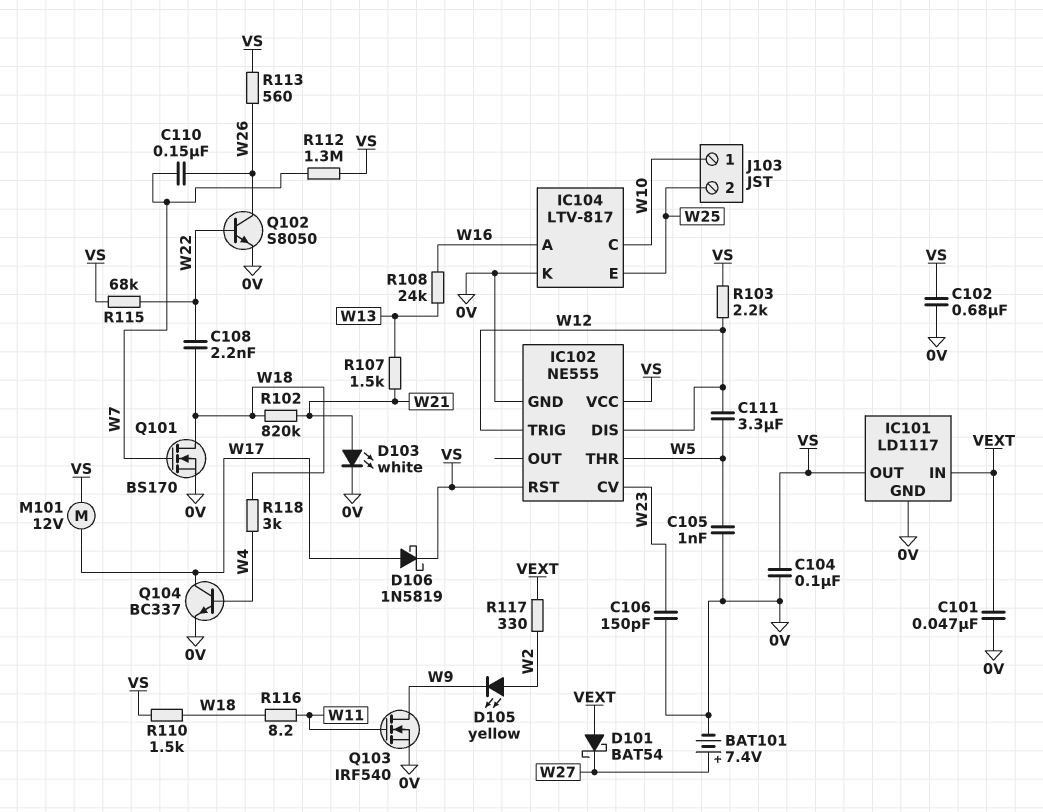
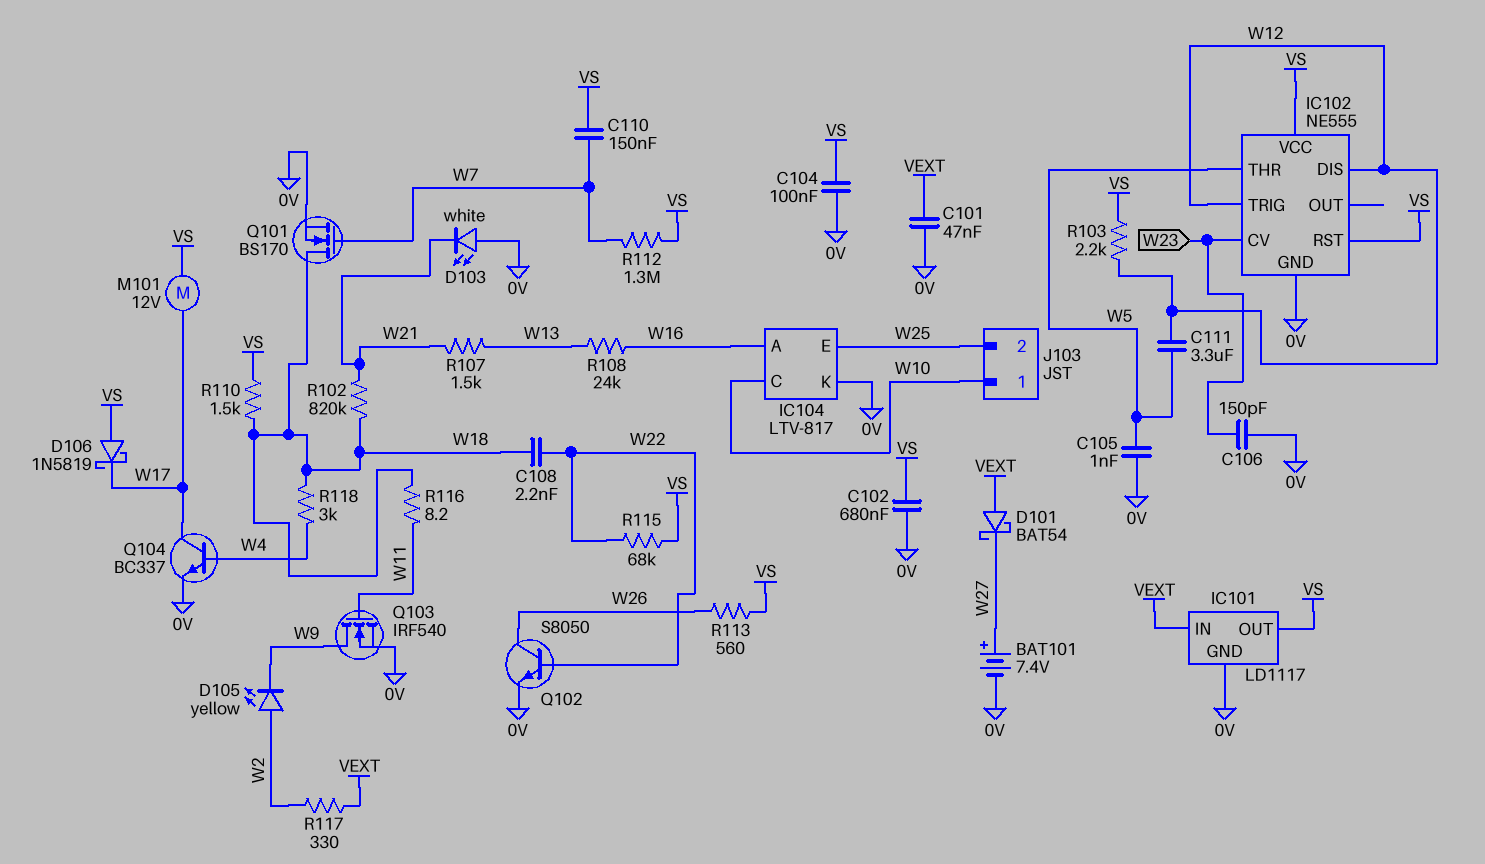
C110: 150nF (W7, W26) -> 150nF (VS, W7)
D103: LED white (A W21, K 0V) -> LED white (A 0V, K W21)
D106: schottky 1N5819 (A W17, K VS) -> schottky 1N5819 (A VS, K W17)

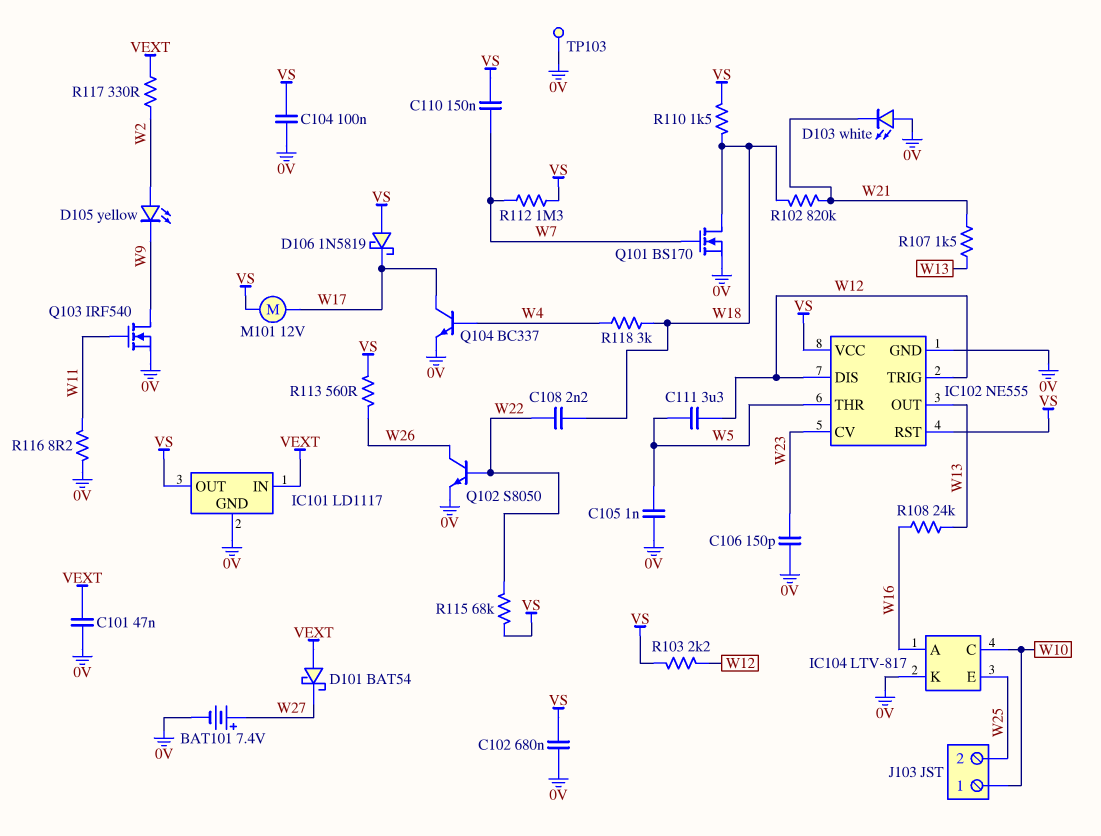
IC102 pin OUT: none -> W13
R116: 8.2 (W11, W18) -> 8.2 (0V, W11)
TP103: none -> test point (0V)

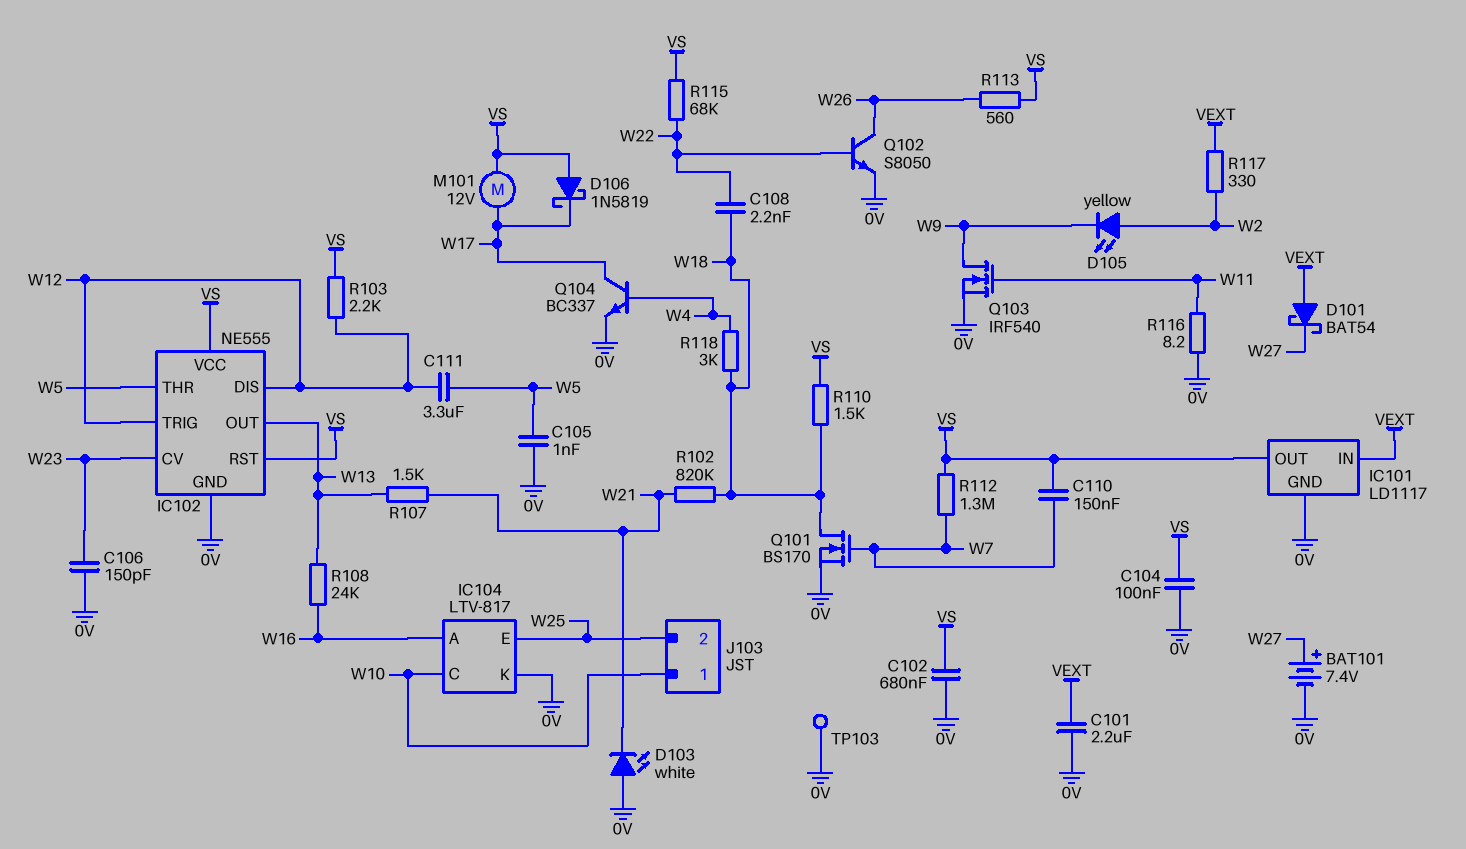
C101: 47nF (0V, VEXT) -> 2.2uF (0V, VEXT)

